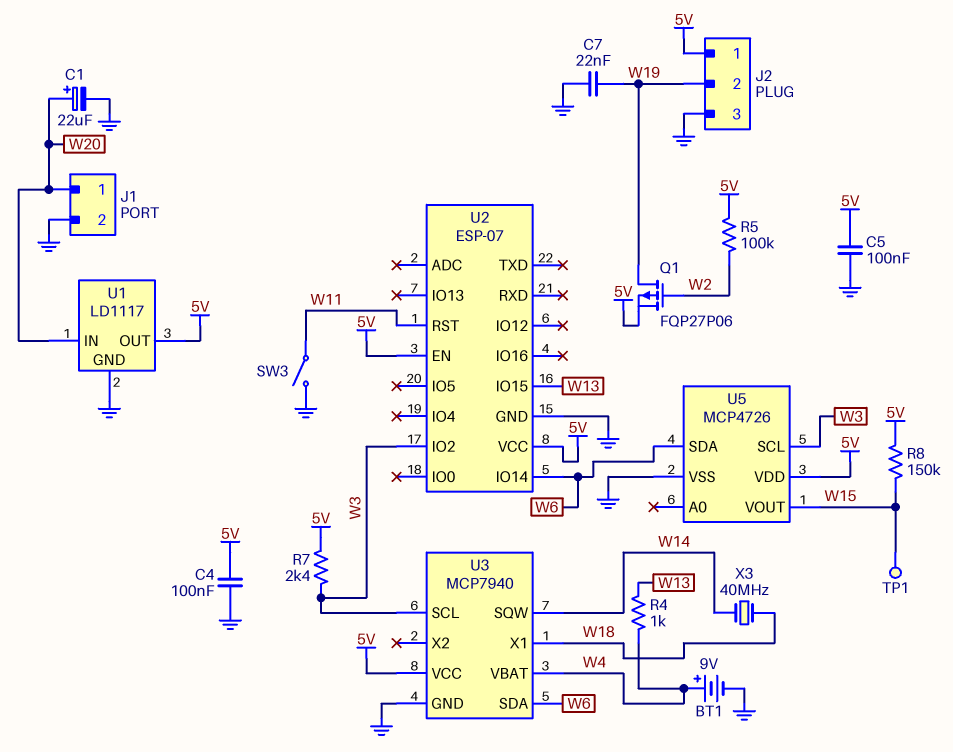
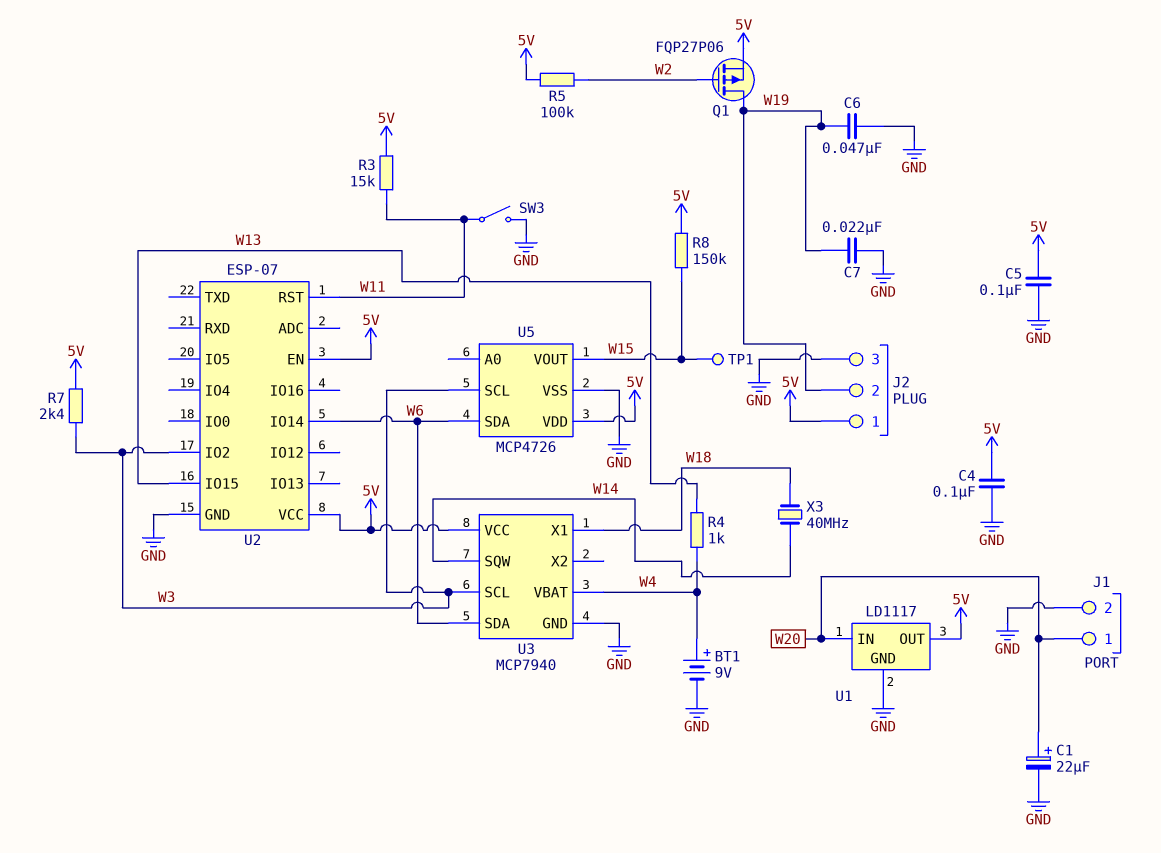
C6: none -> 47nF (GND, W19)
R3: none -> 15k (5V, W11)

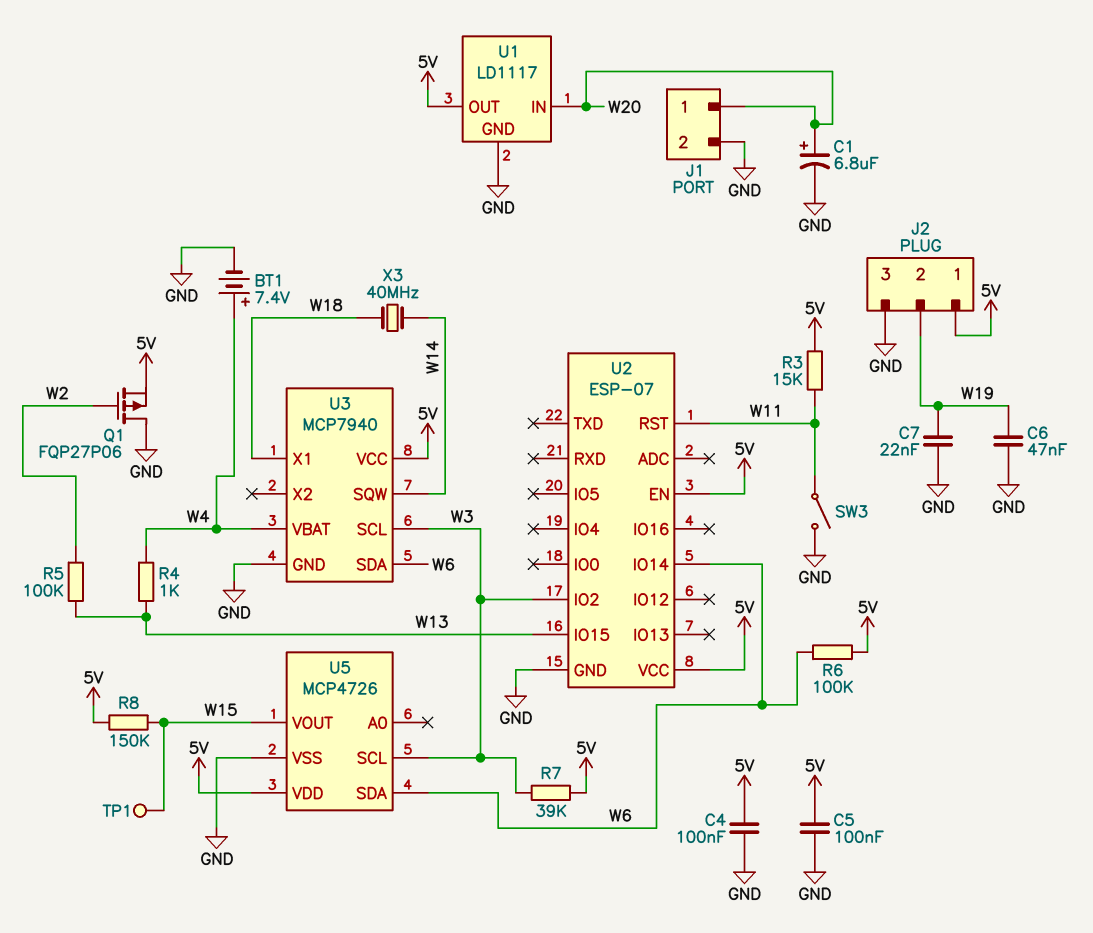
BT1: 9V (plus W4, minus GND) -> 7.4V (plus W4, minus GND)
C1: 22uF (plus W20, minus GND) -> 6.8uF (plus W20, minus GND)
Q1: PMOS FQP27P06 (G W2, D W19, S 5V) -> PMOS FQP27P06 (G W2, D GND, S 5V)
R5: 100k (5V, W2) -> 100k (W2, W13)
R6: none -> 100k (5V, W6)
R7: 2.4k (5V, W3) -> 39k (5V, W3)

